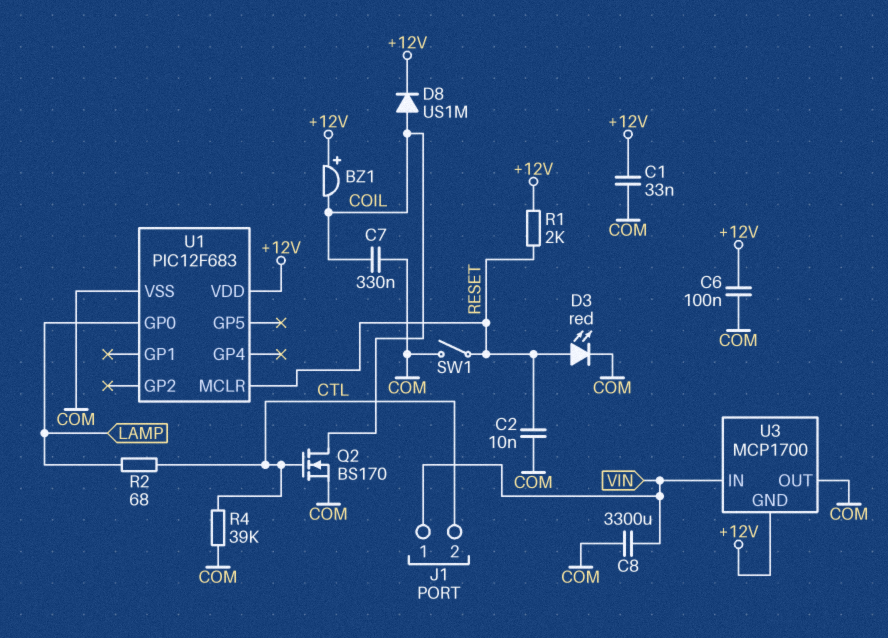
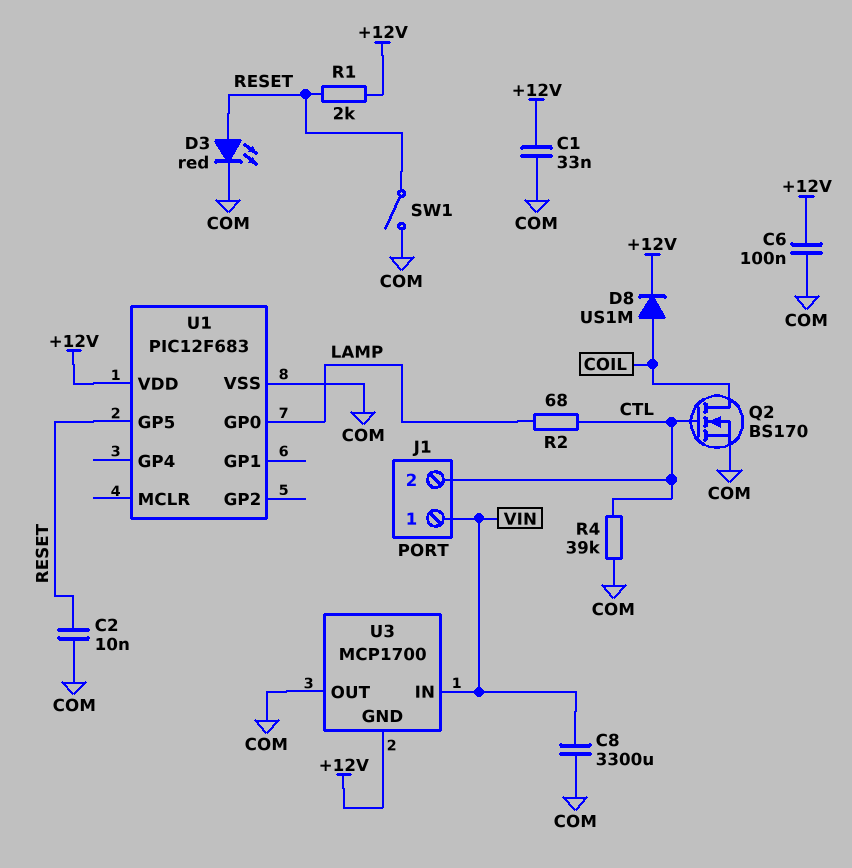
BZ1: buzzer (plus +12V, minus COIL) -> none
C7: 330nF (COIL, COM) -> none
U1 pin GP5: none -> RESET
U1 pin MCLR: RESET -> none

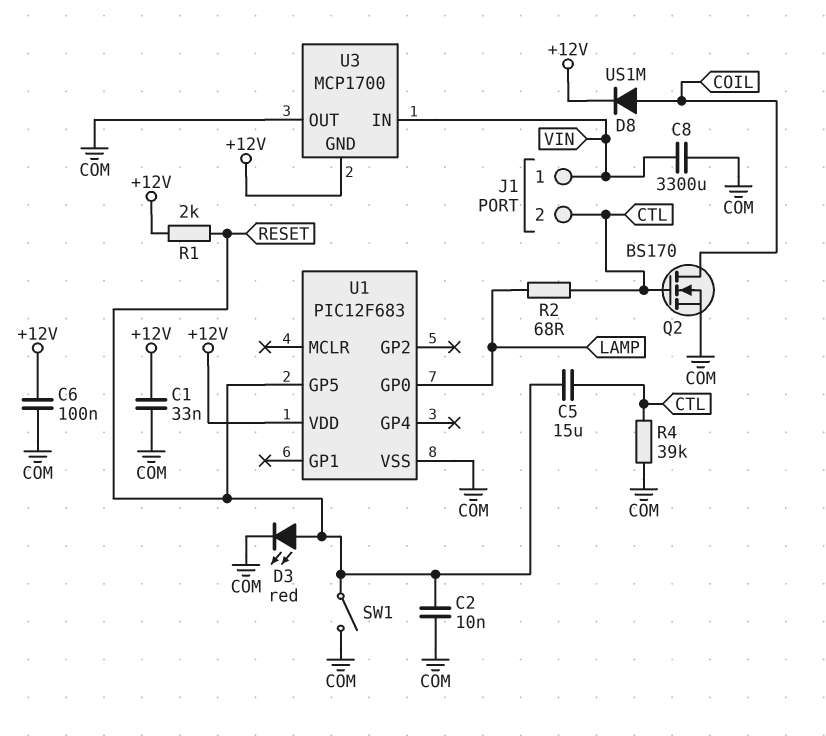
C5: none -> 15uF (CTL, RESET)

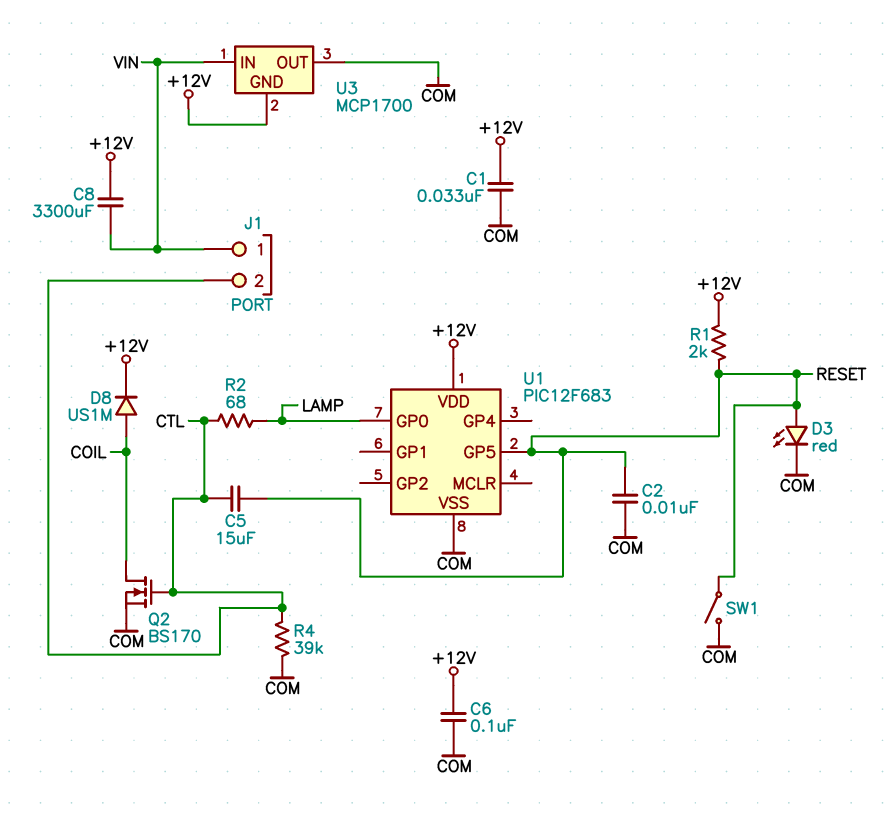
C8: 3300uF (COM, VIN) -> 3300uF (+12V, VIN)

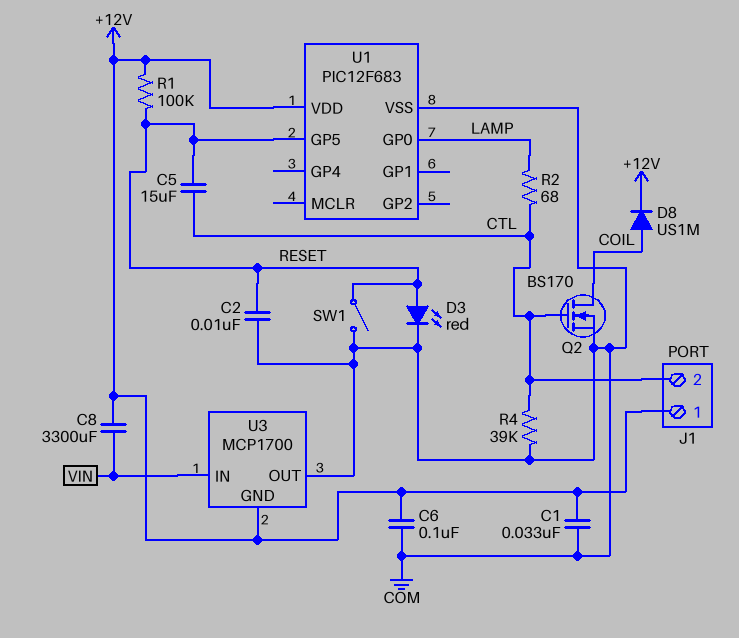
J1 pin 1: VIN -> +12V
R1: 2k (+12V, RESET) -> 100k (+12V, RESET)

